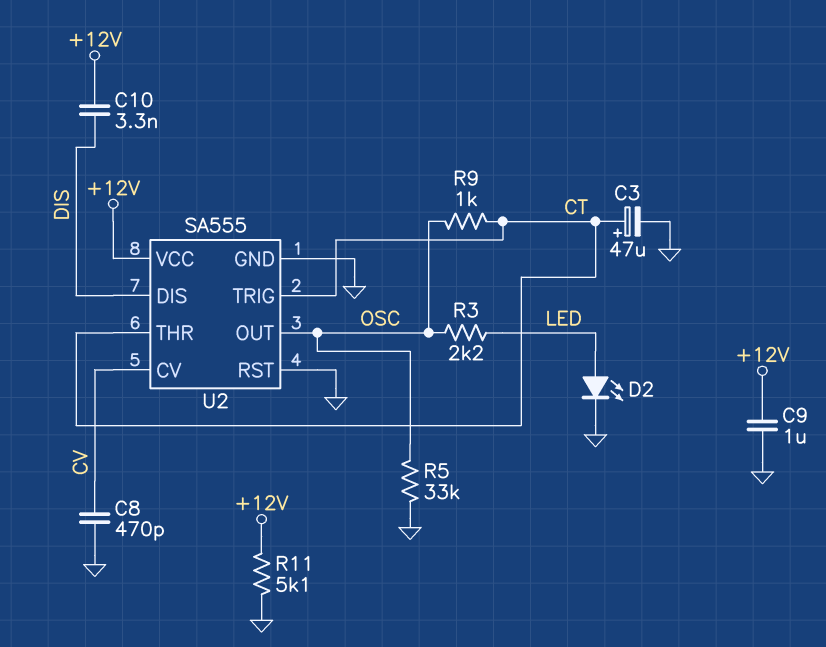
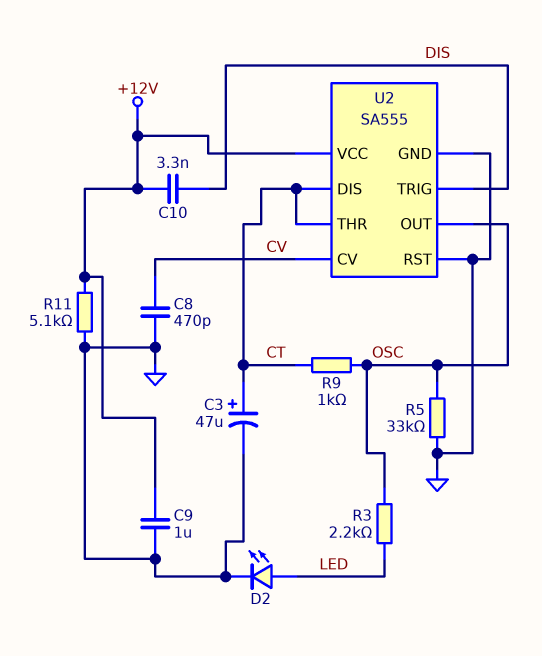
U2 pin DIS: DIS -> CT
U2 pin TRIG: CT -> DIS

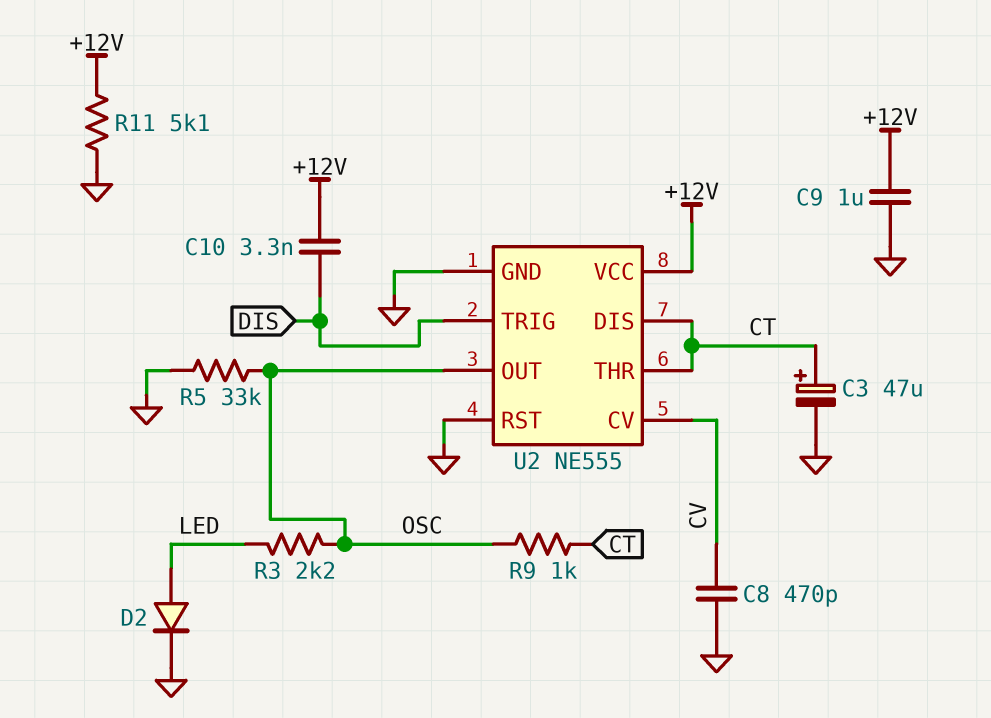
D2: LED (A LED, K GND) -> diode (A LED, K GND)
U2: SA555 -> NE555

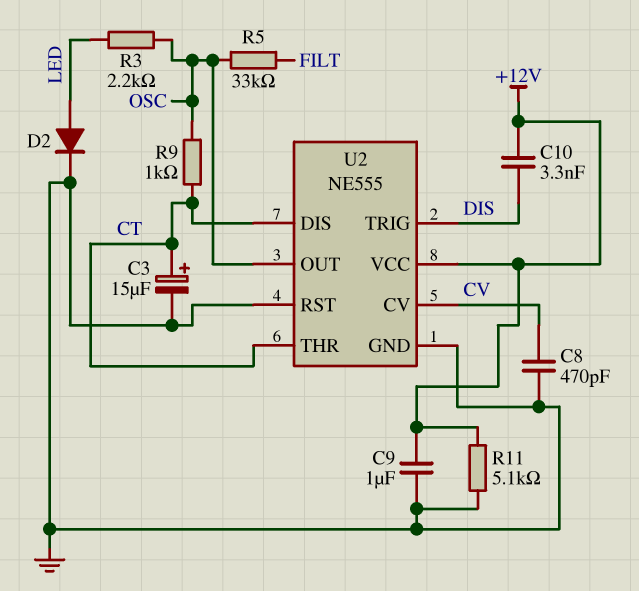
C3: 47uF (plus CT, minus GND) -> 15uF (plus CT, minus GND)
R5: 33k (GND, OSC) -> 33k (FILT, OSC)

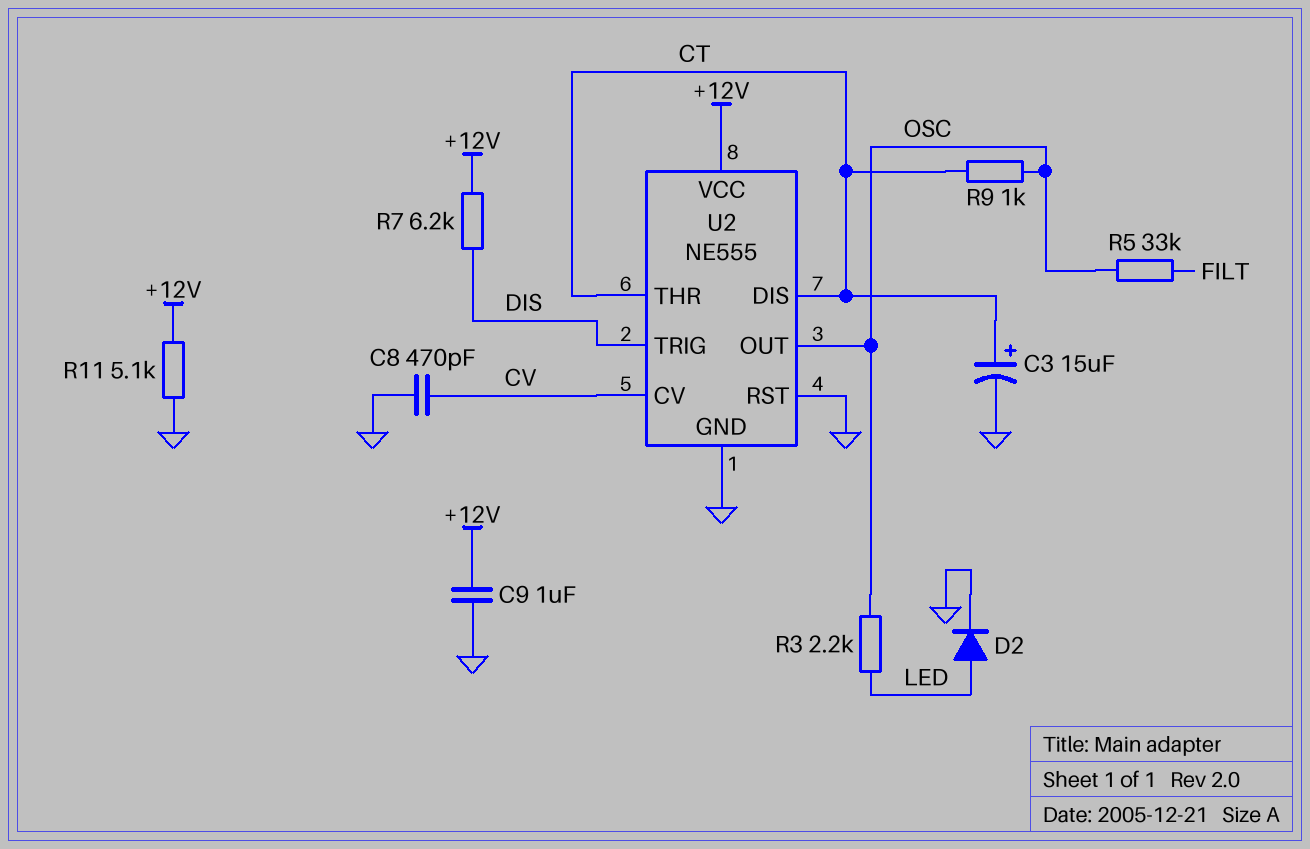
C10: 3.3nF (+12V, DIS) -> none
R7: none -> 6.2k (+12V, DIS)

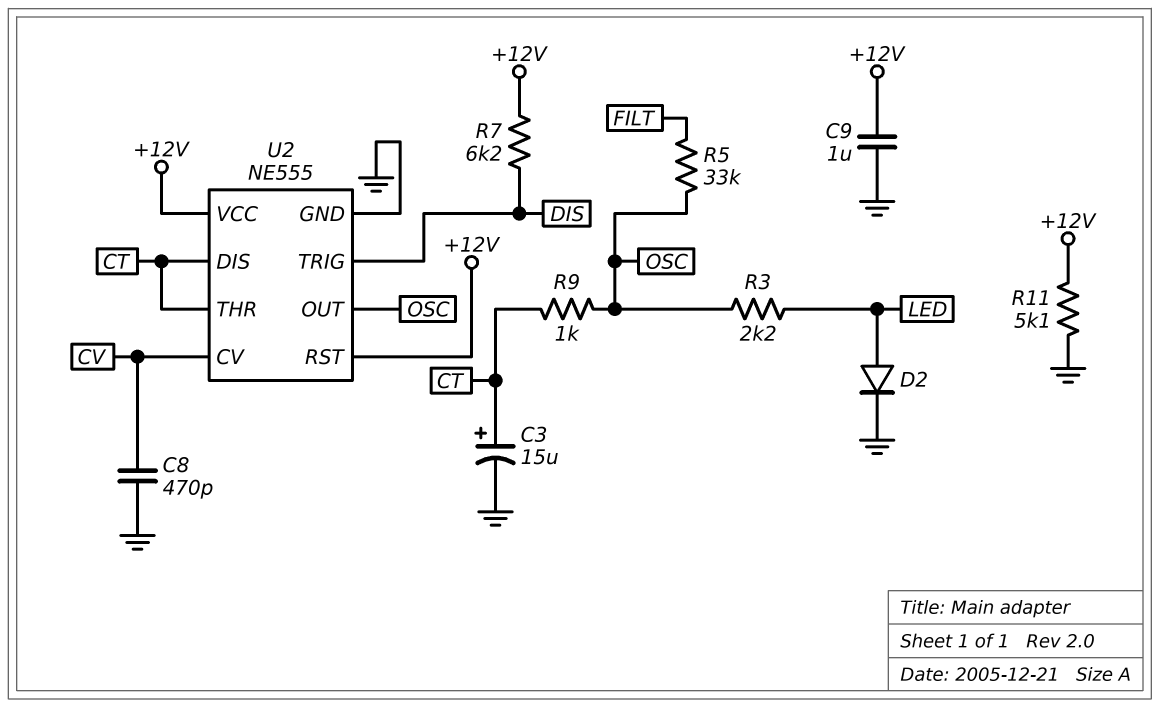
U2 pin RST: GND -> +12V

